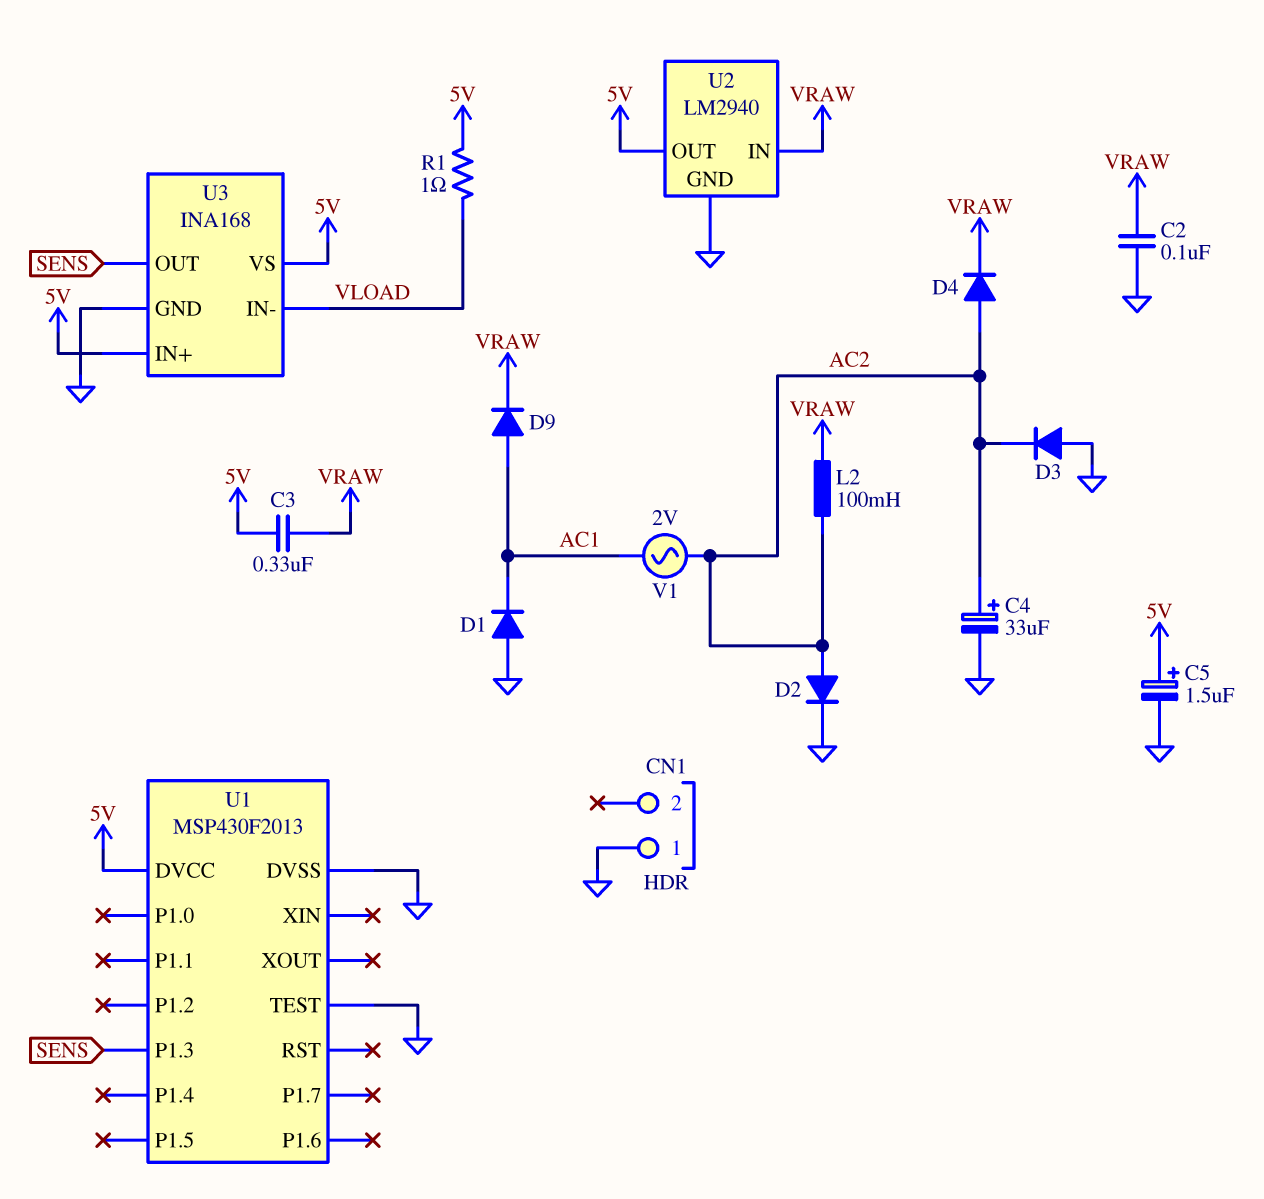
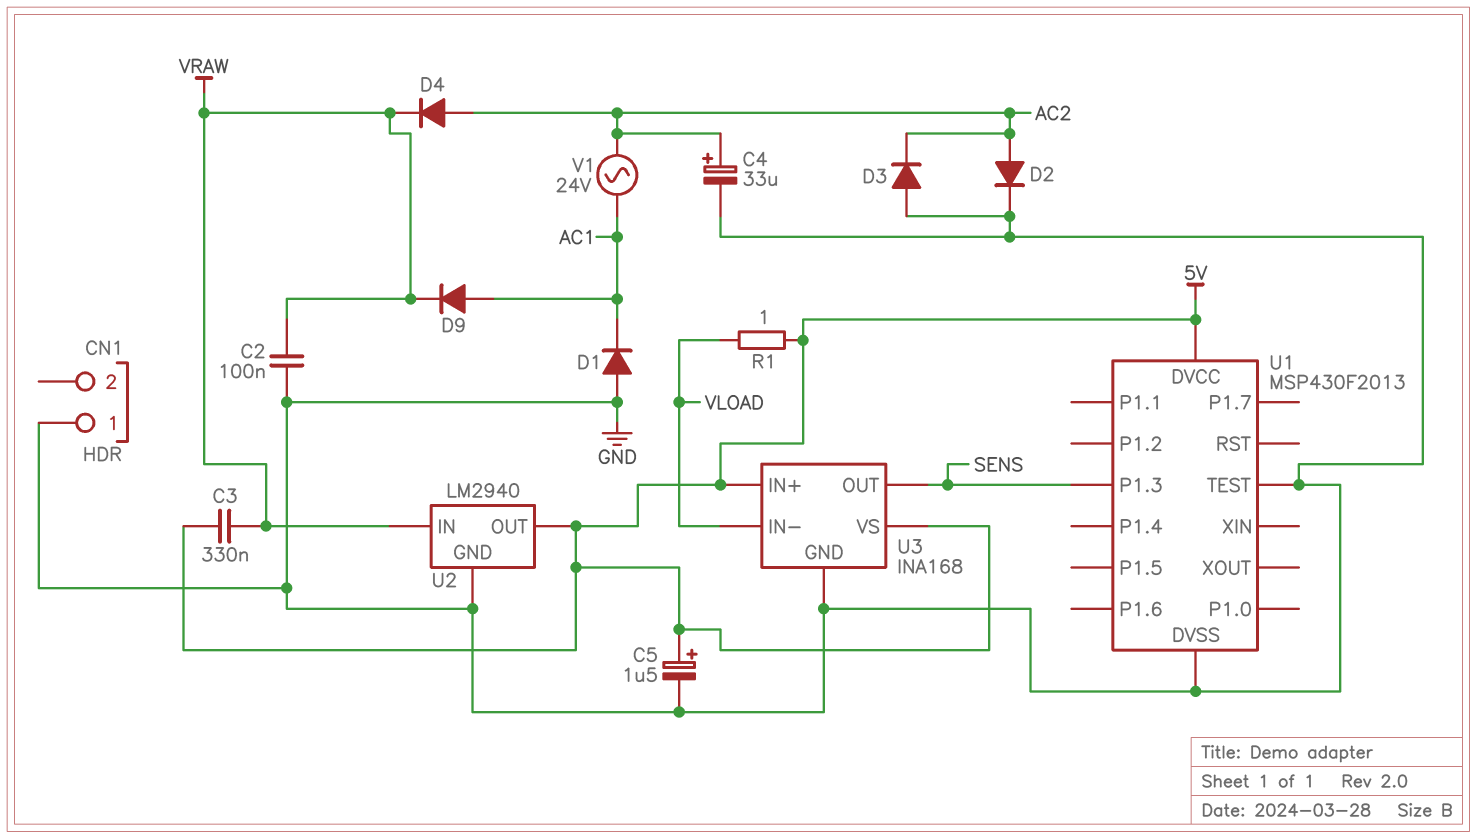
L2: 100mH (AC2, VRAW) -> none
V1: AC 2V (AC1, AC2) -> AC 24V (AC1, AC2)

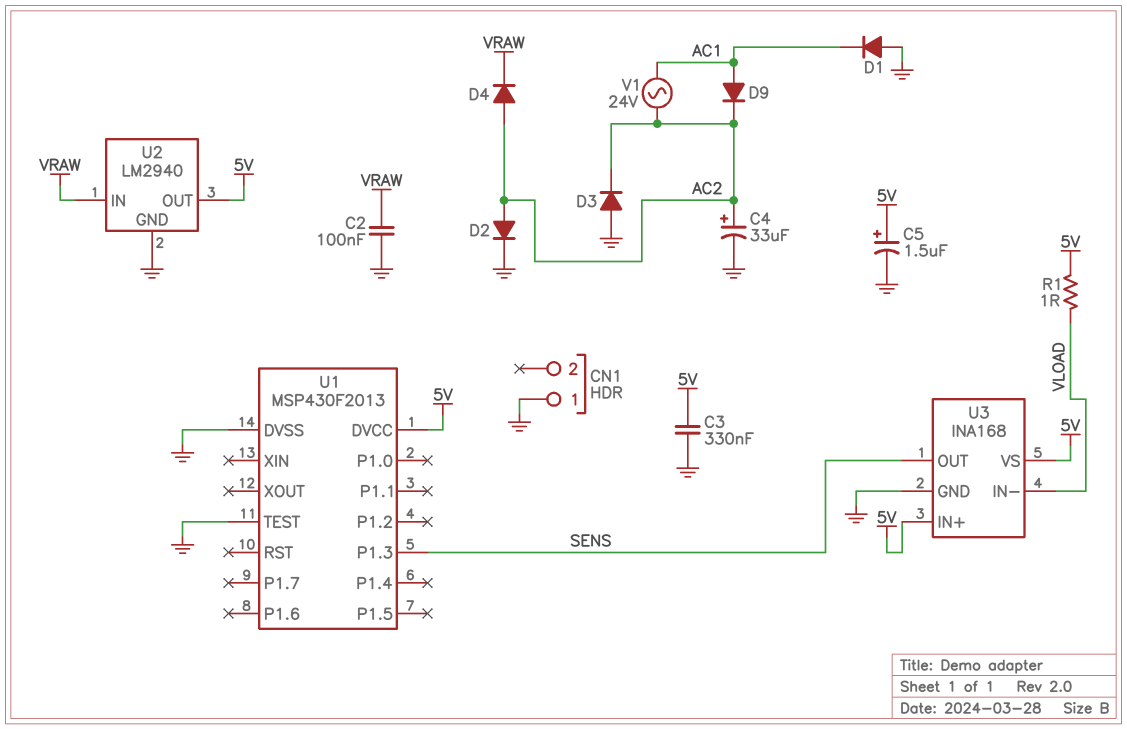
C3: 330nF (5V, VRAW) -> 330nF (5V, GND)
D9: diode (A AC1, K VRAW) -> diode (A AC1, K AC2)

